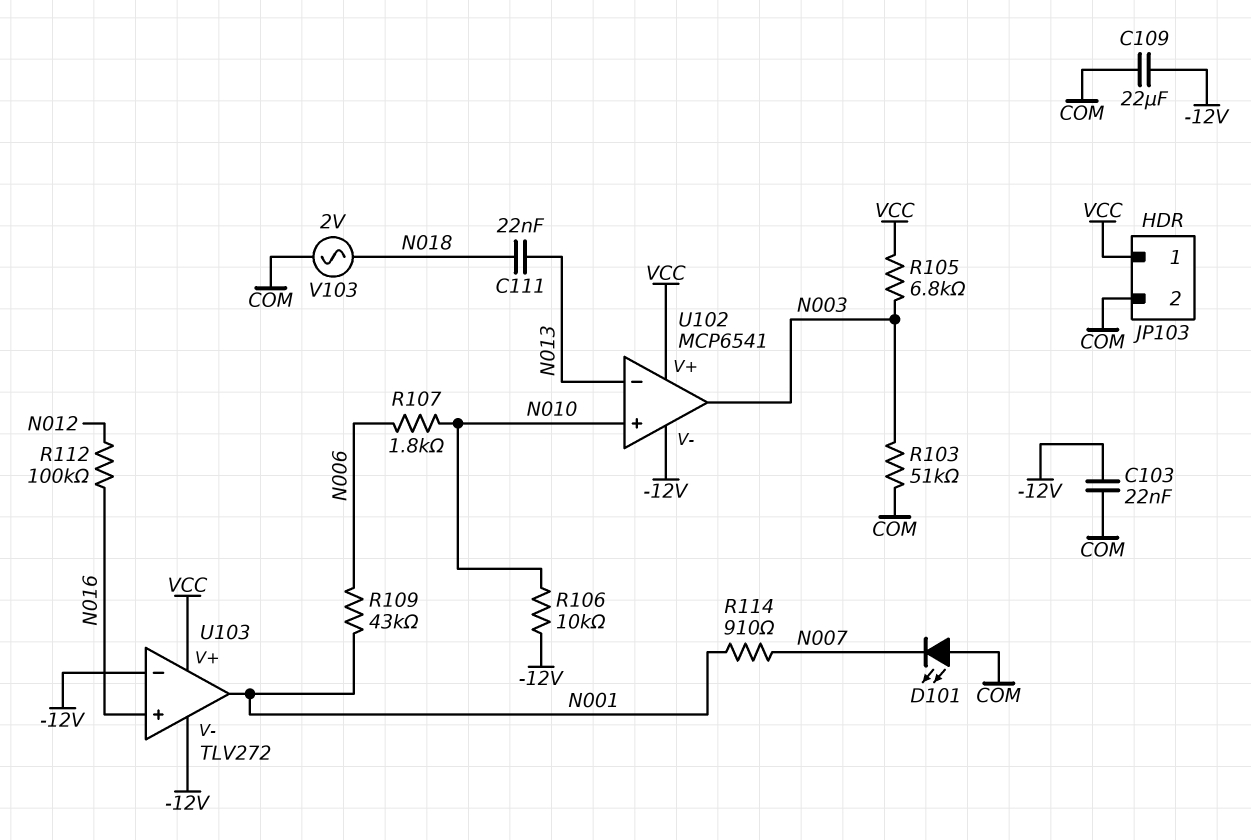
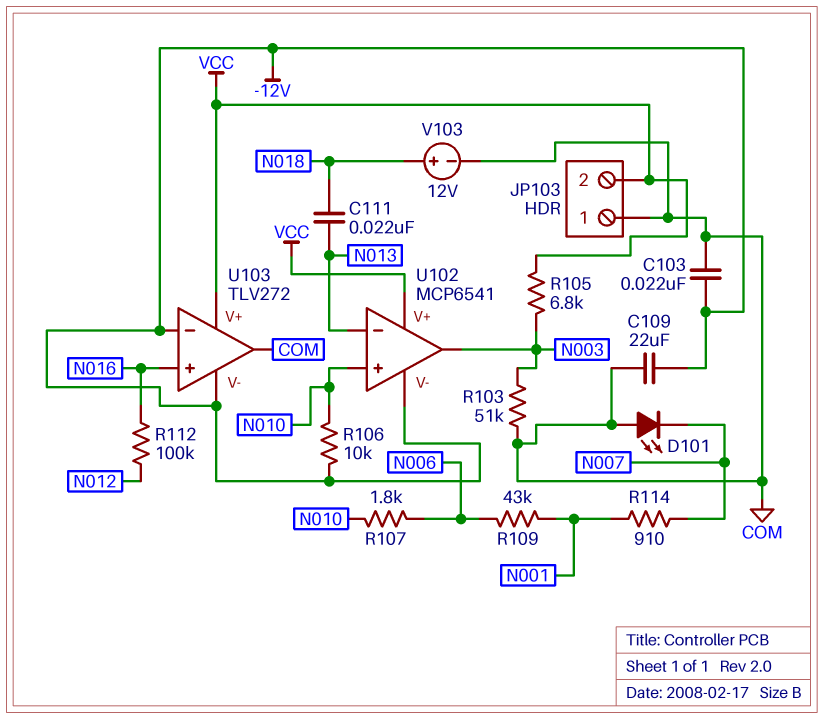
JP103 pin 1: VCC -> COM
JP103 pin 2: COM -> VCC
U103 pin out: N001 -> COM
V103: AC 2V (COM, N018) -> 12V (plus N018, minus COM)

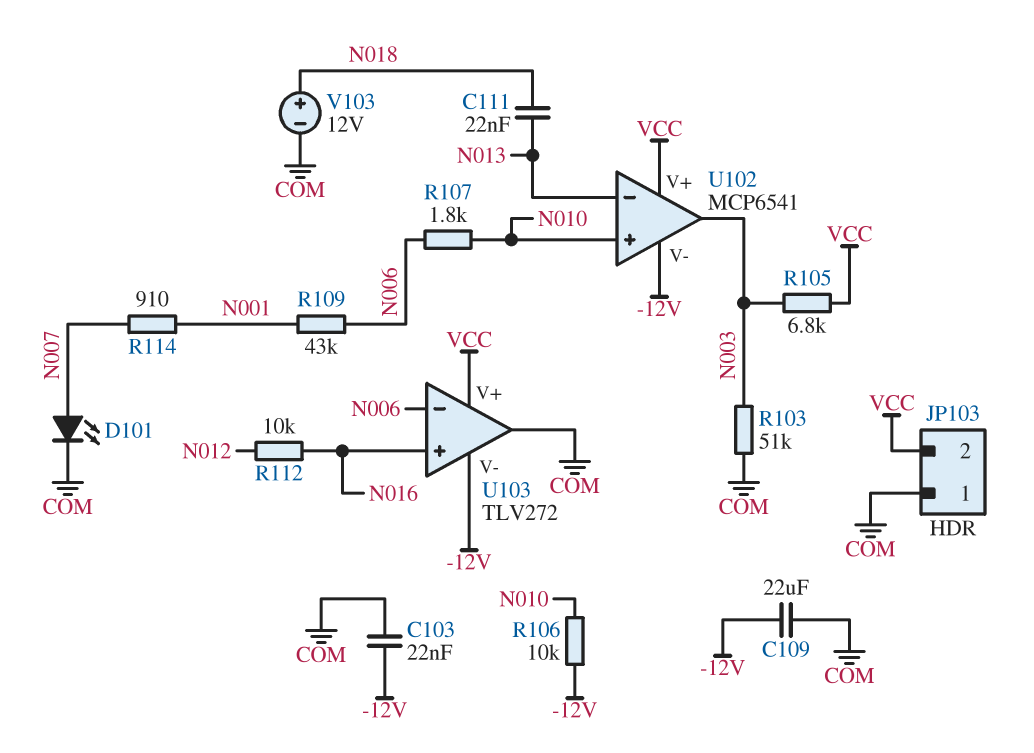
D101: LED (A COM, K N007) -> LED (A N007, K COM)
R112: 100k (N012, N016) -> 10k (N012, N016)
U103 pin in-: -12V -> N006

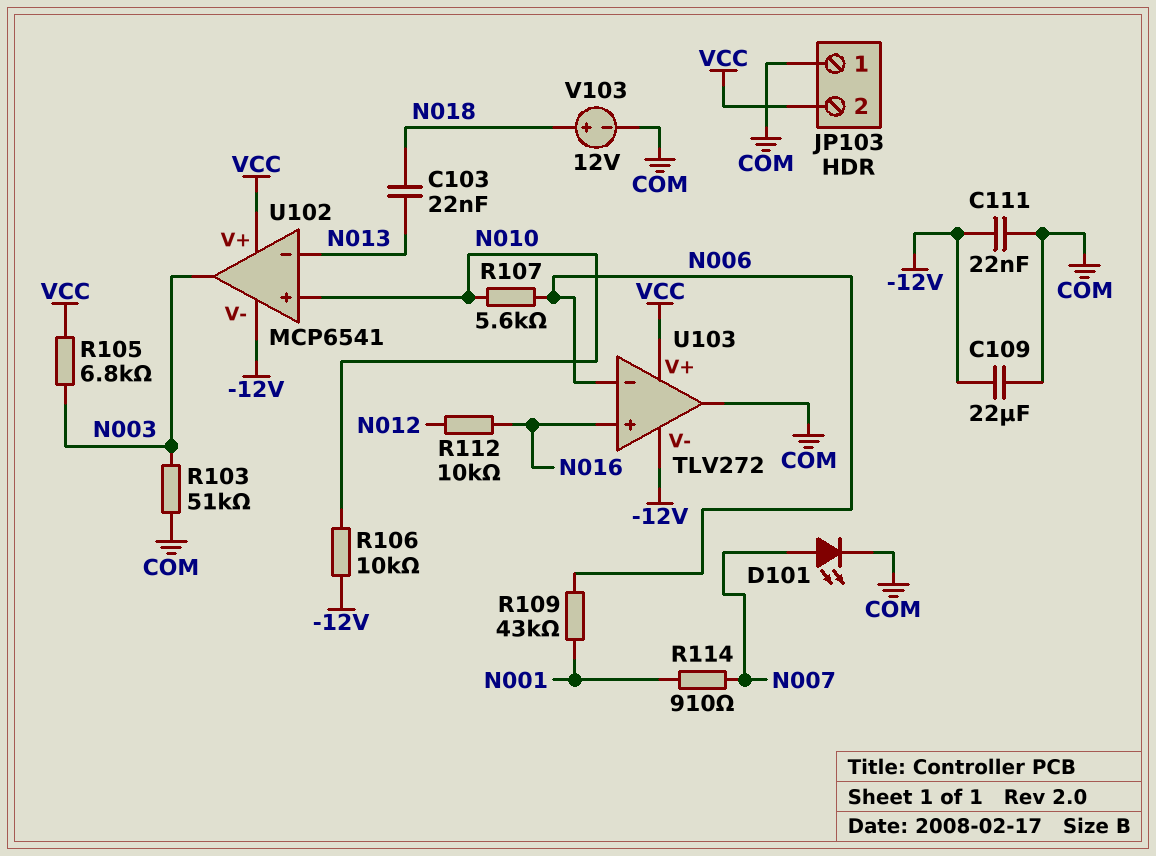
C103: 22nF (-12V, COM) -> 22nF (N013, N018)
C111: 22nF (N013, N018) -> 22nF (-12V, COM)
R107: 1.8k (N006, N010) -> 5.6k (N006, N010)

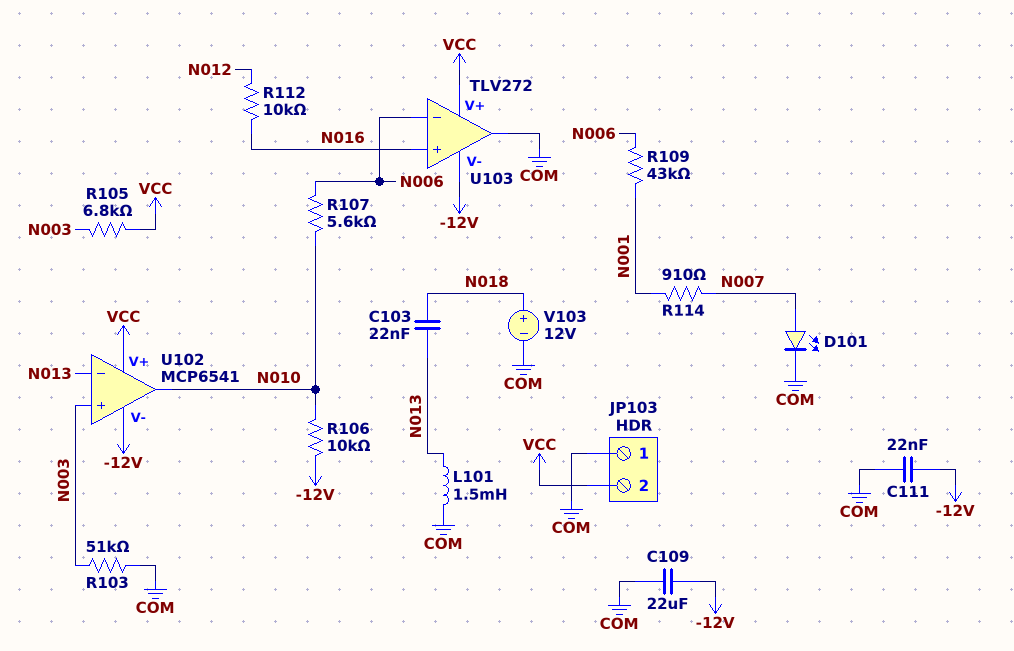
L101: none -> 1.5mH (COM, N013)
U102 pin in+: N010 -> N003
U102 pin out: N003 -> N010

